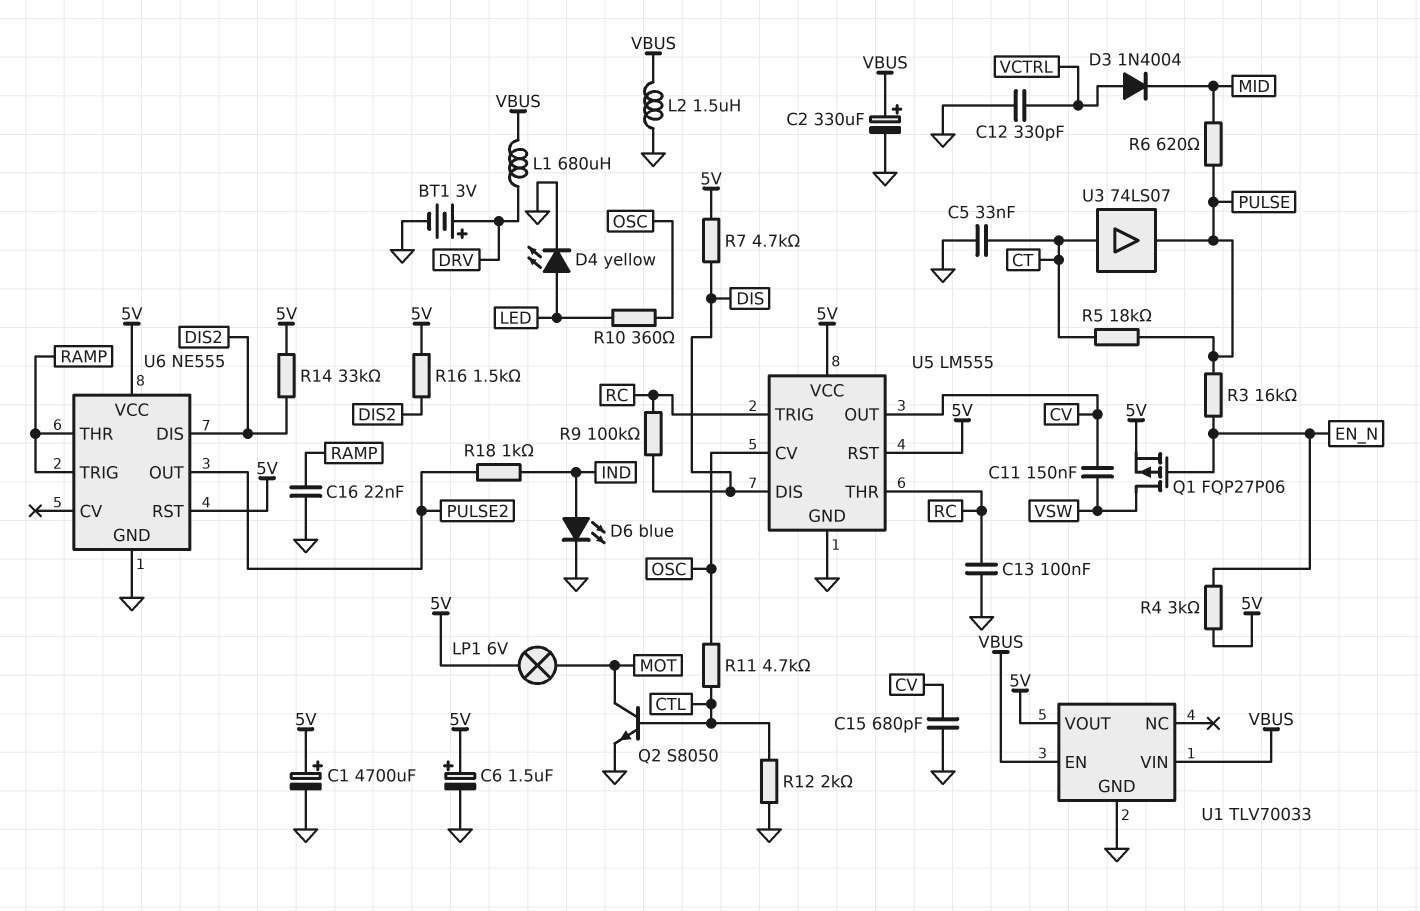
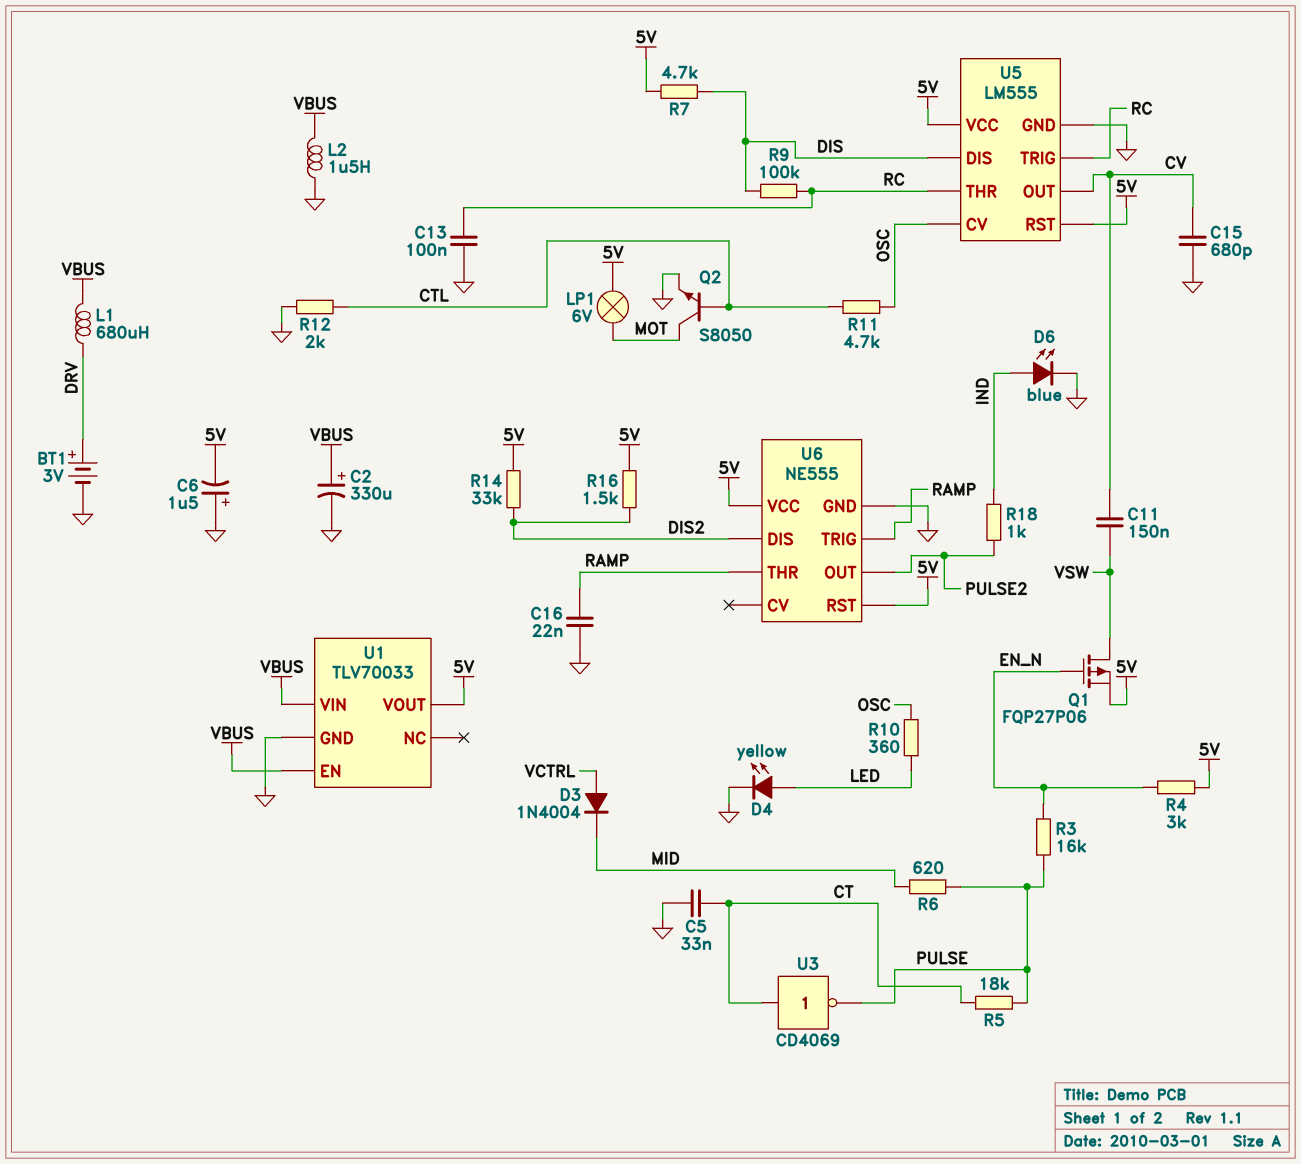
C1: 4700uF (plus 5V, minus GND) -> none
C6: 1.5uF (plus 5V, minus GND) -> 1.5uF (plus GND, minus 5V)
C12: 330pF (GND, VCTRL) -> none
U3: buffer 74LS07 (in CT, out PULSE) -> NOT CD4069 (in CT, out PULSE)

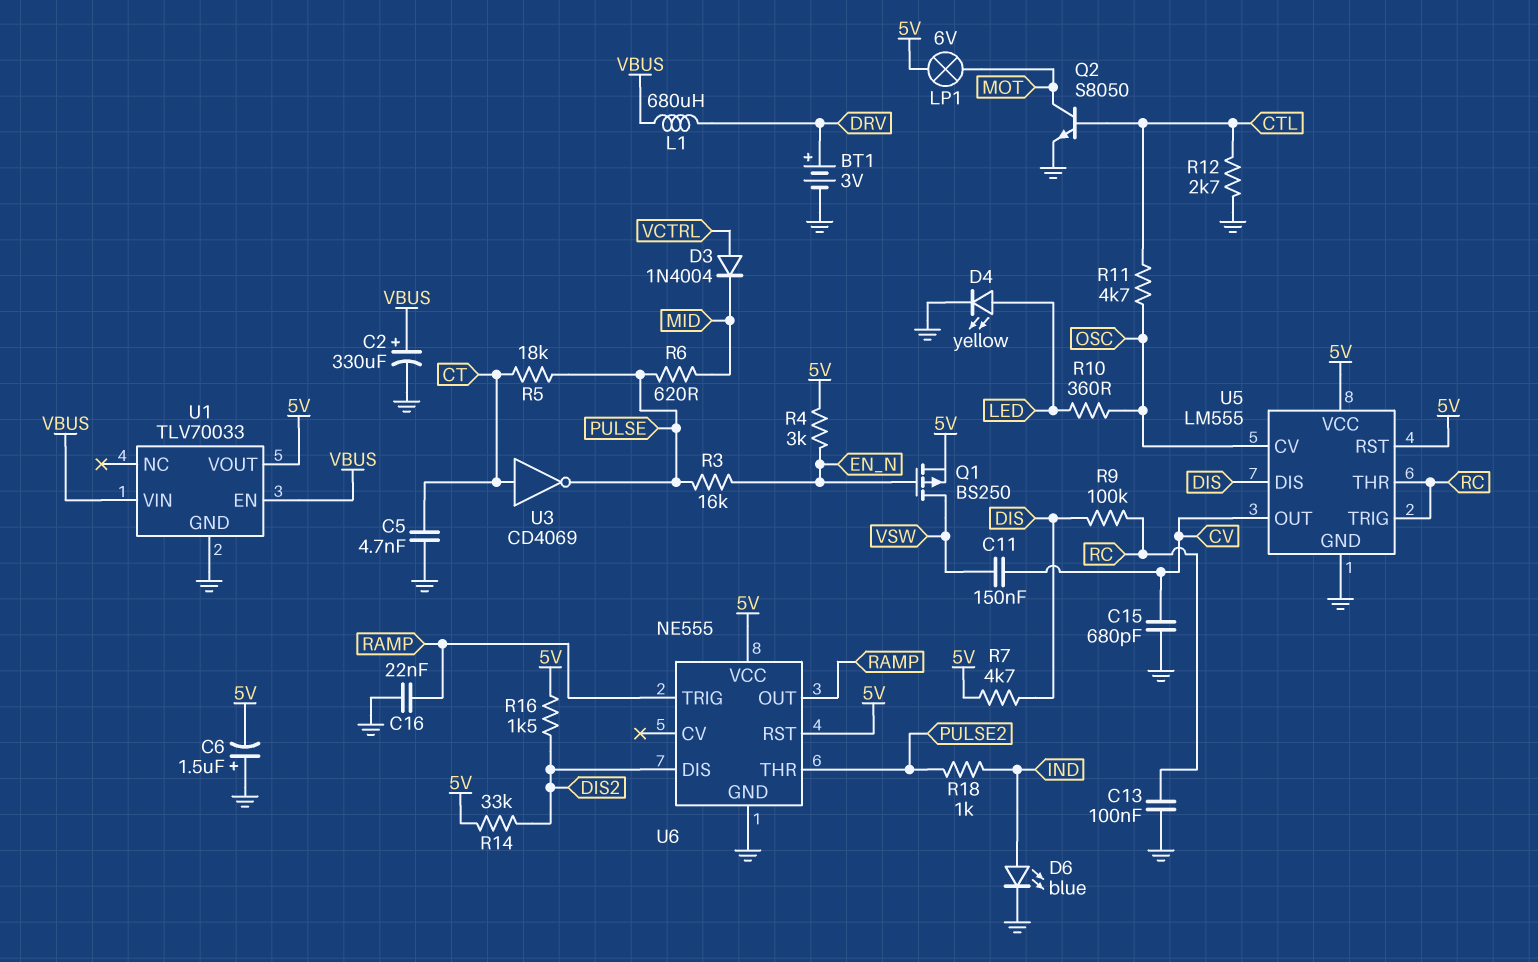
C5: 33nF (CT, GND) -> 4.7nF (CT, GND)
L2: 1.5uH (GND, VBUS) -> none
Q1: PMOS FQP27P06 (G EN_N, D VSW, S 5V) -> PMOS BS250 (G EN_N, D VSW, S 5V)
R12: 2k (CTL, GND) -> 2.7k (CTL, GND)
U6 pin OUT: PULSE2 -> RAMP
U6 pin THR: RAMP -> PULSE2

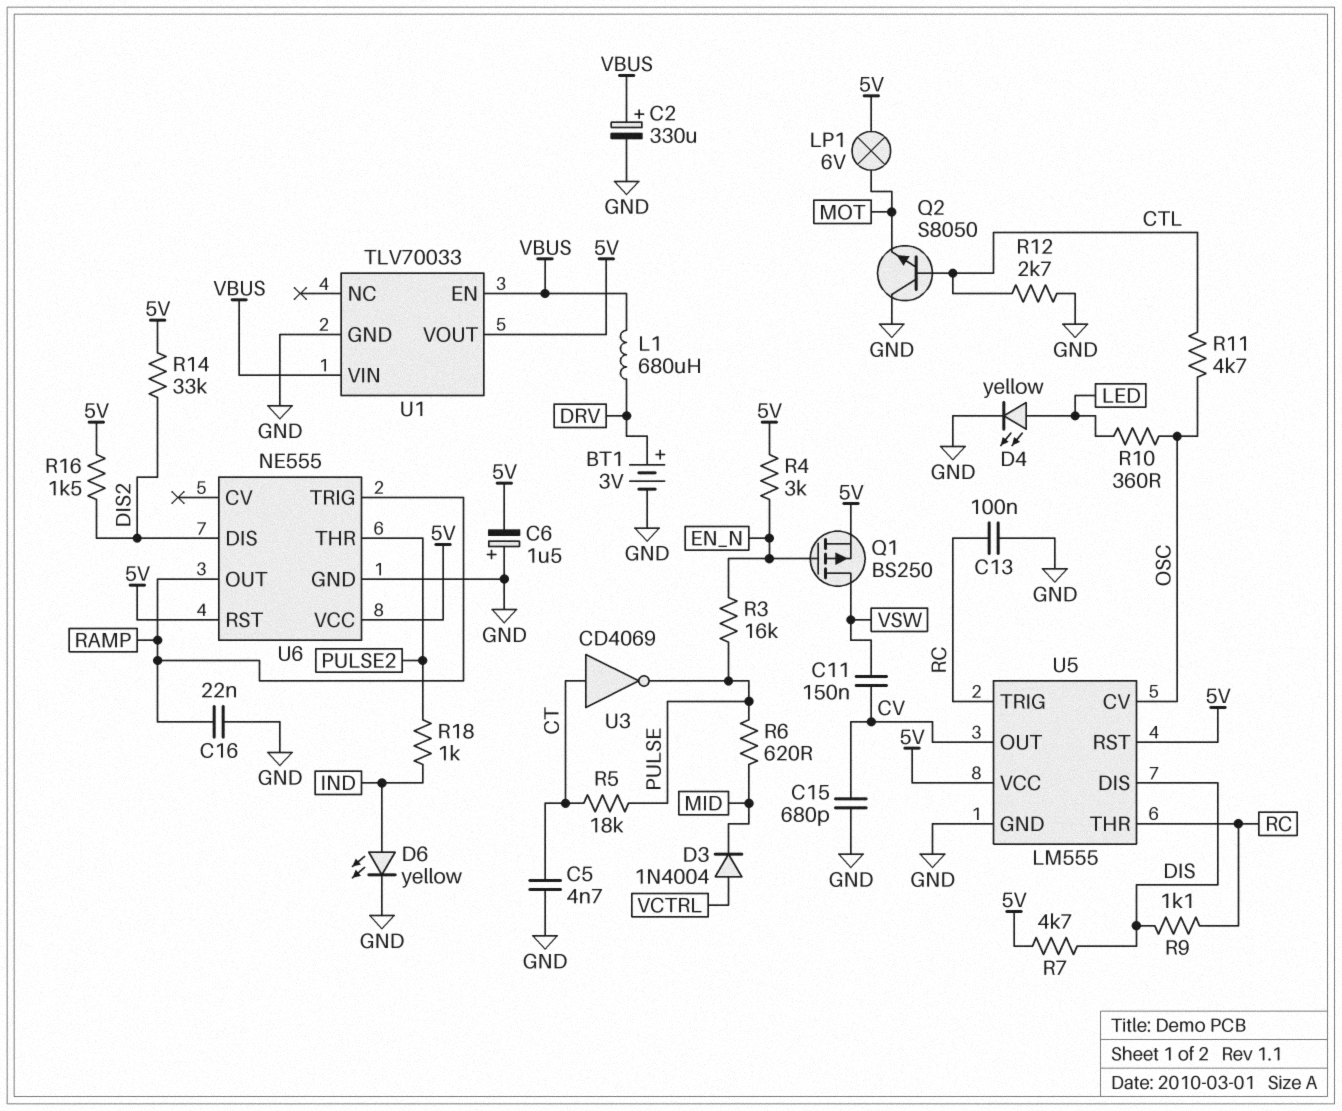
D6: LED blue (A IND, K GND) -> LED yellow (A IND, K GND)
Q2: NPN S8050 (B CTL, C MOT, E GND) -> NPN S8050 (B CTL, C GND, E MOT)
R9: 100k (DIS, RC) -> 1.1k (DIS, RC)

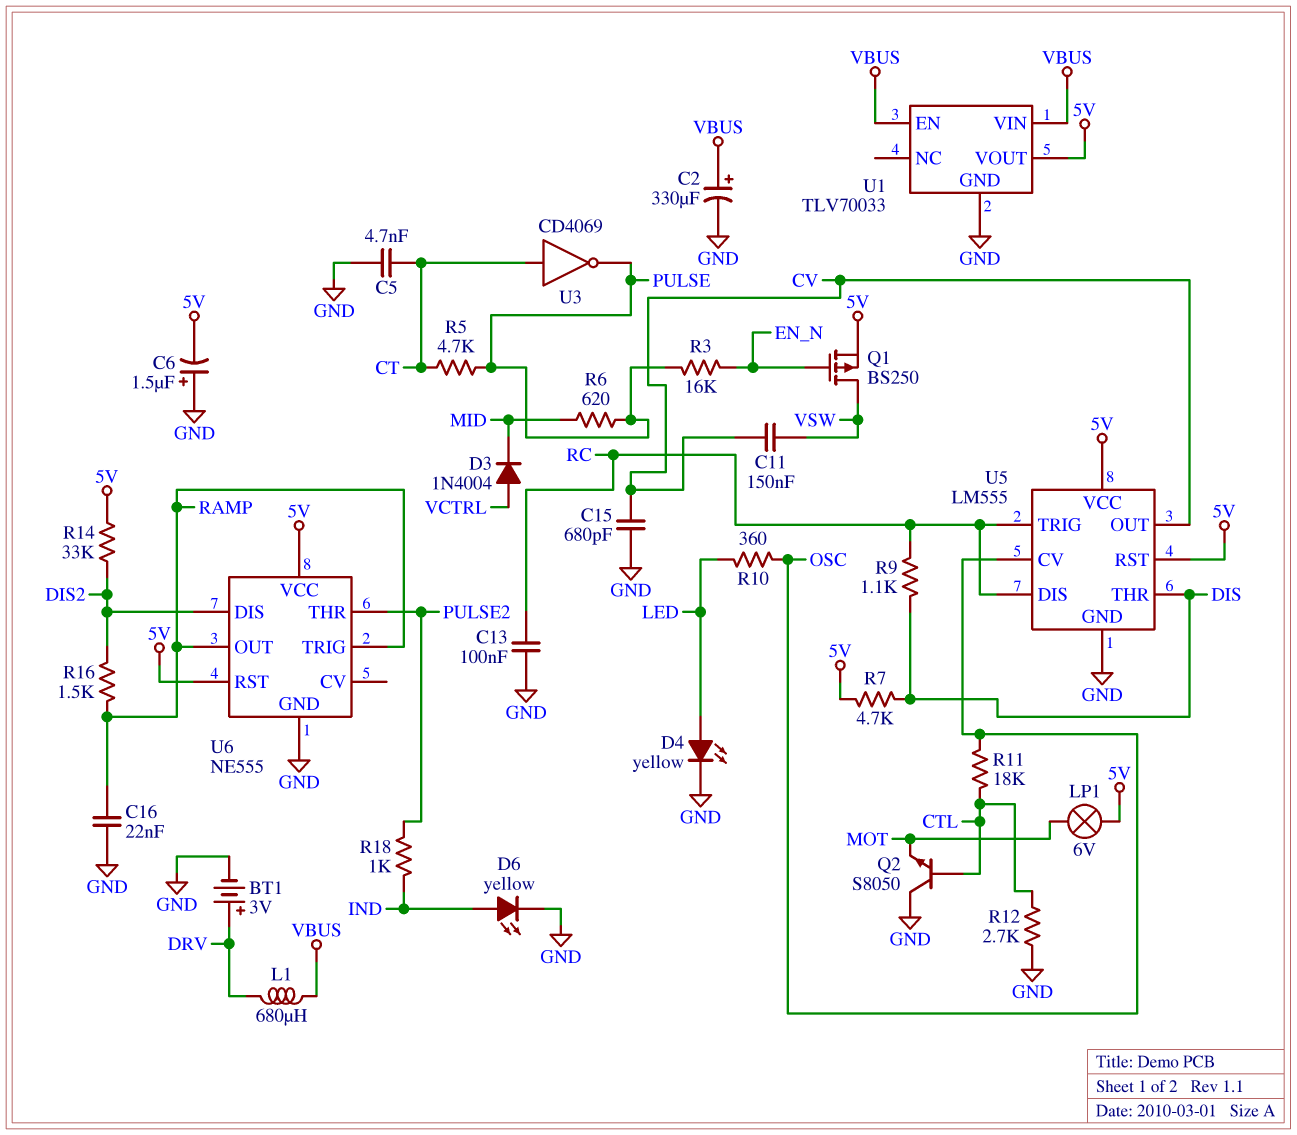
R4: 3k (5V, EN_N) -> none
R5: 18k (CT, PULSE) -> 4.7k (CT, PULSE)
R11: 4.7k (CTL, OSC) -> 18k (CTL, OSC)
R16: 1.5k (5V, DIS2) -> 1.5k (DIS2, RAMP)
U5 pin DIS: DIS -> RC
U5 pin THR: RC -> DIS

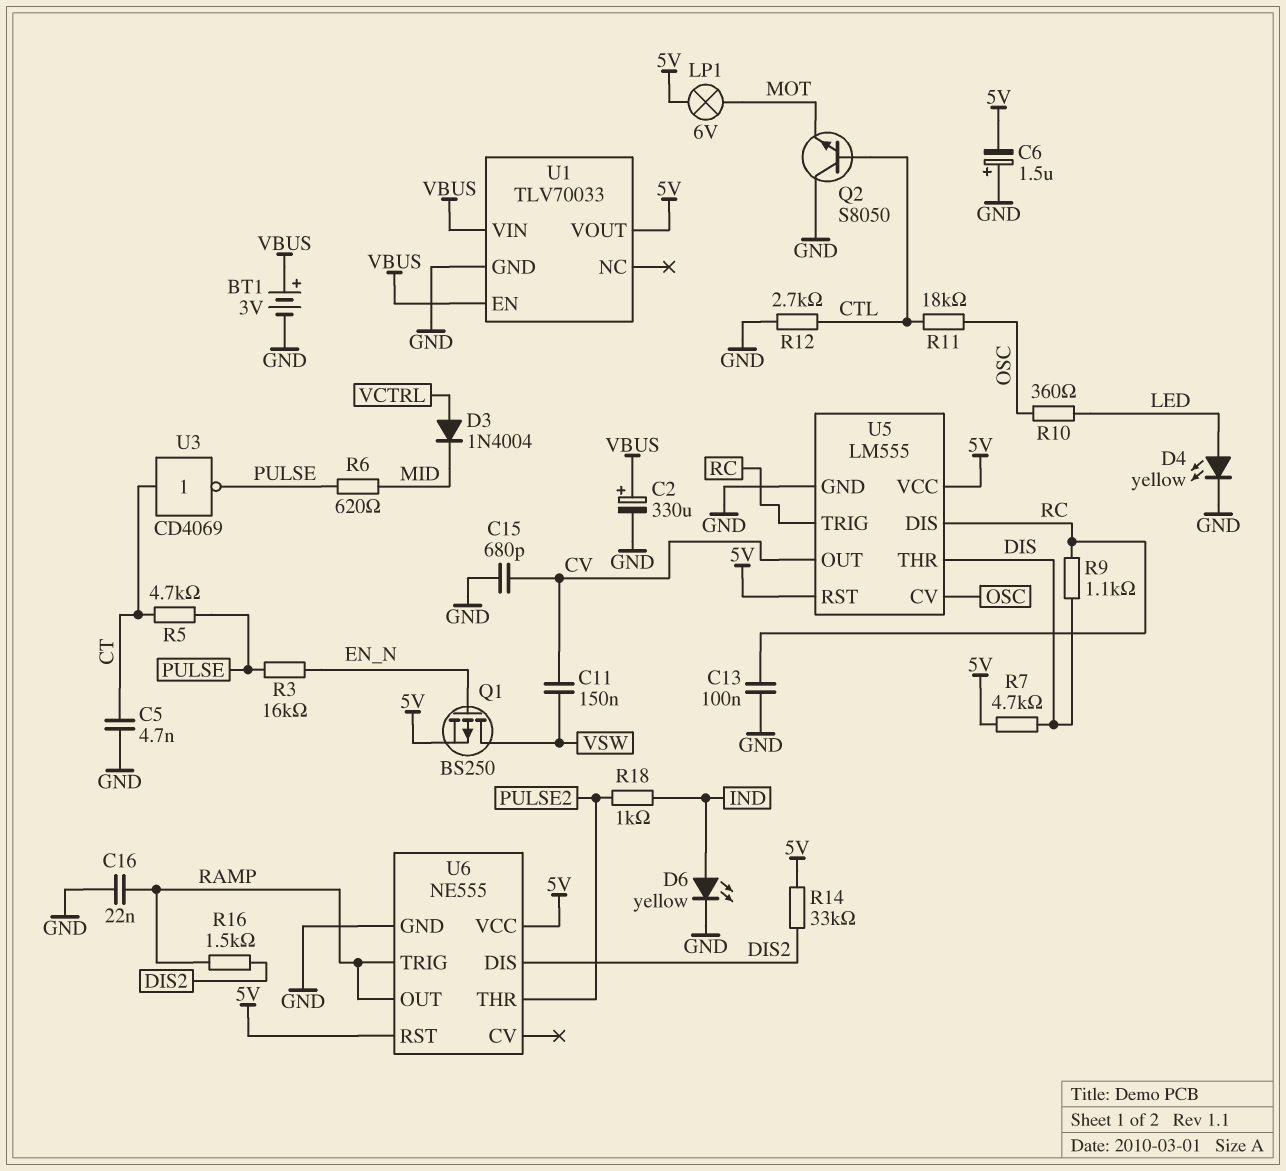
BT1: 3V (plus DRV, minus GND) -> 3V (plus VBUS, minus GND)
L1: 680uH (DRV, VBUS) -> none

